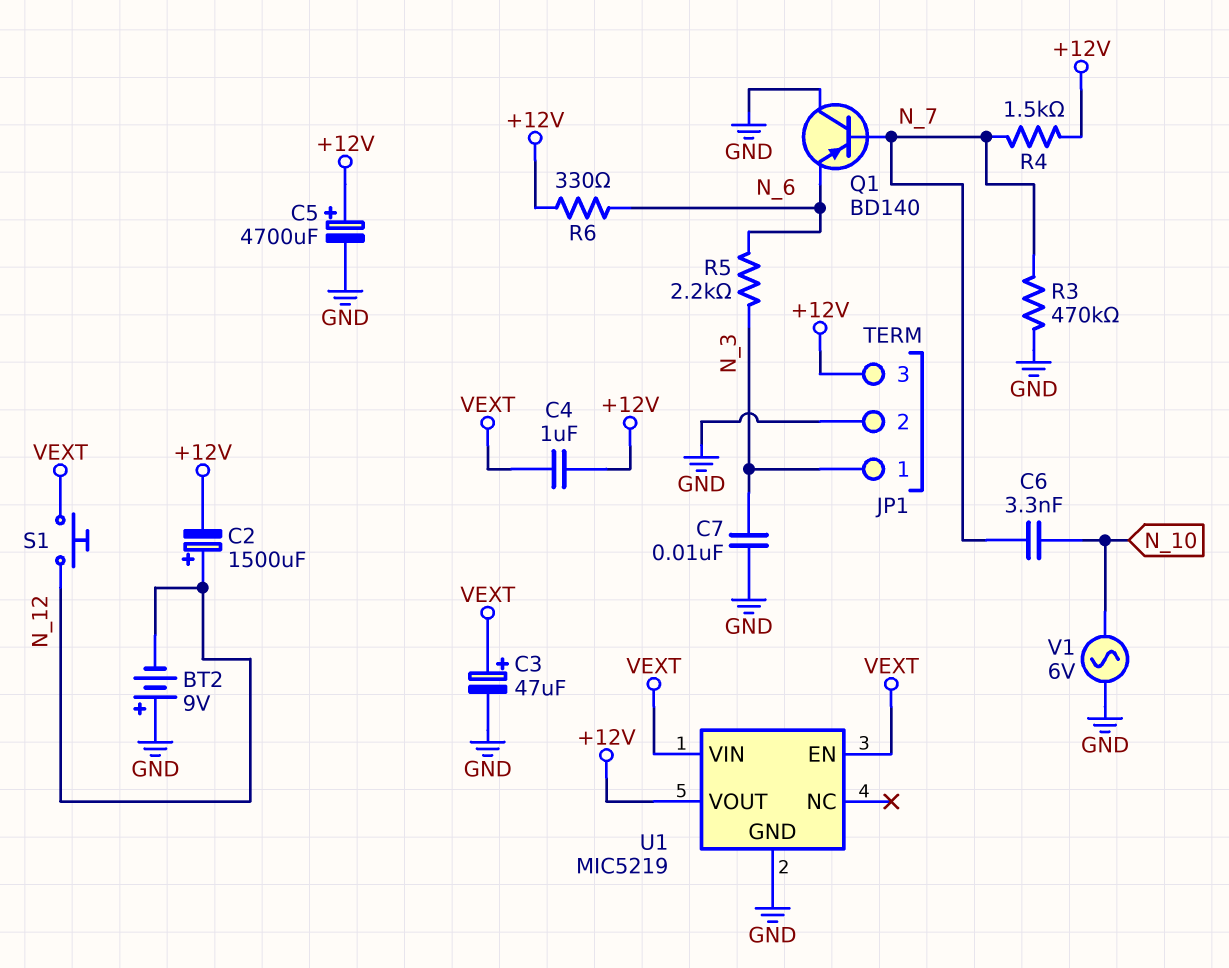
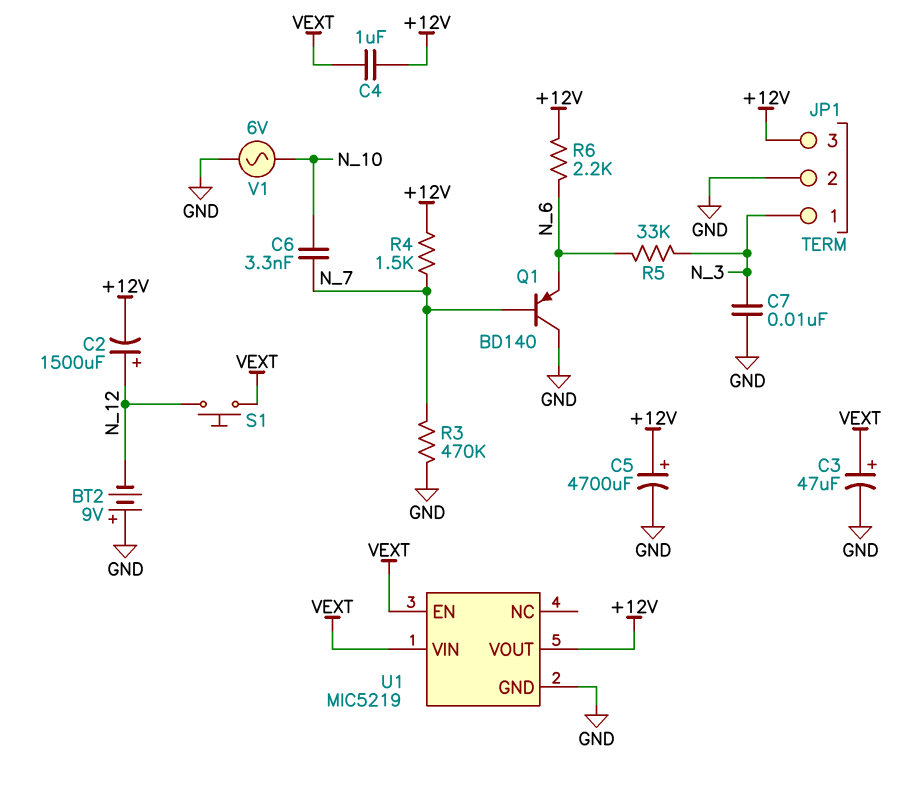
R5: 2.2k (N_3, N_6) -> 33k (N_3, N_6)
R6: 330 (+12V, N_6) -> 2.2k (+12V, N_6)

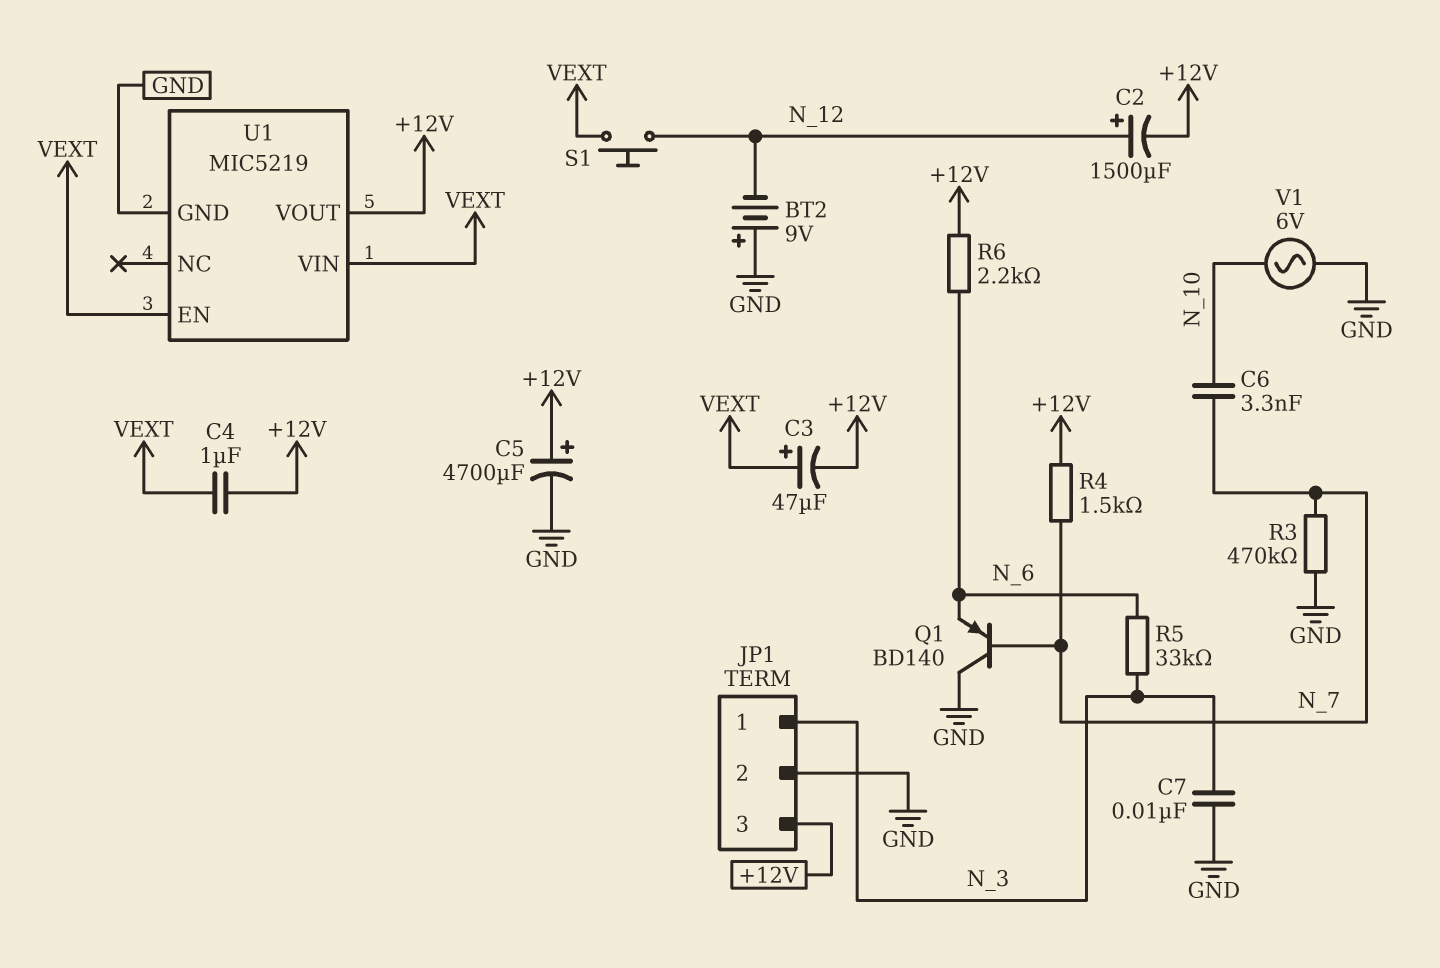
C3: 47uF (plus VEXT, minus GND) -> 47uF (plus VEXT, minus +12V)

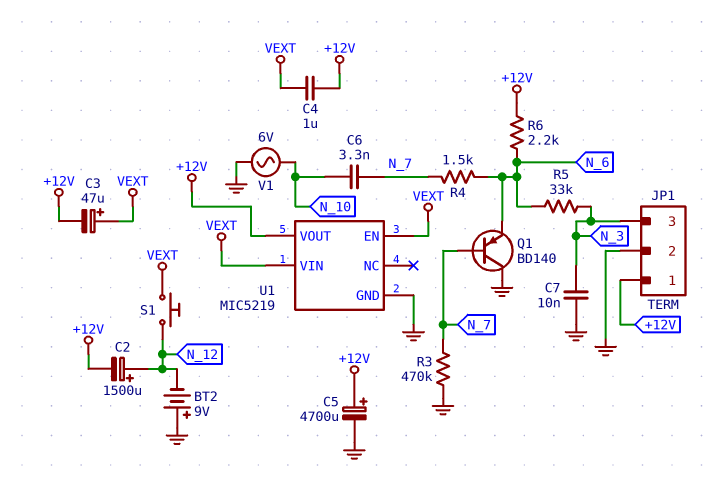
JP1 pin 1: N_3 -> +12V
JP1 pin 3: +12V -> N_3
R4: 1.5k (+12V, N_7) -> 1.5k (N_6, N_7)

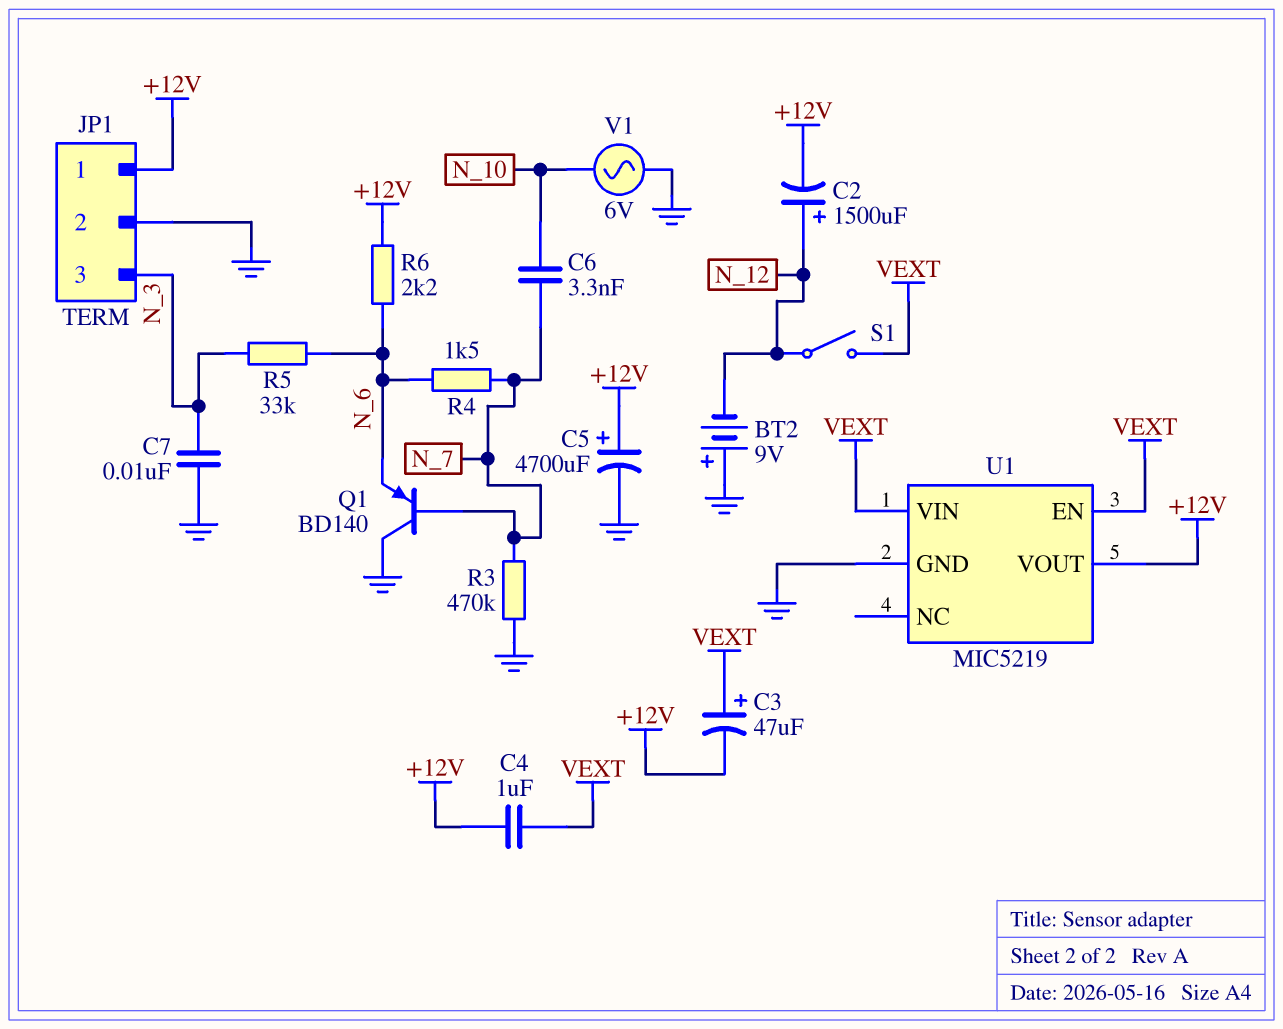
S1: button (N_12, VEXT) -> switch (N_12, VEXT)

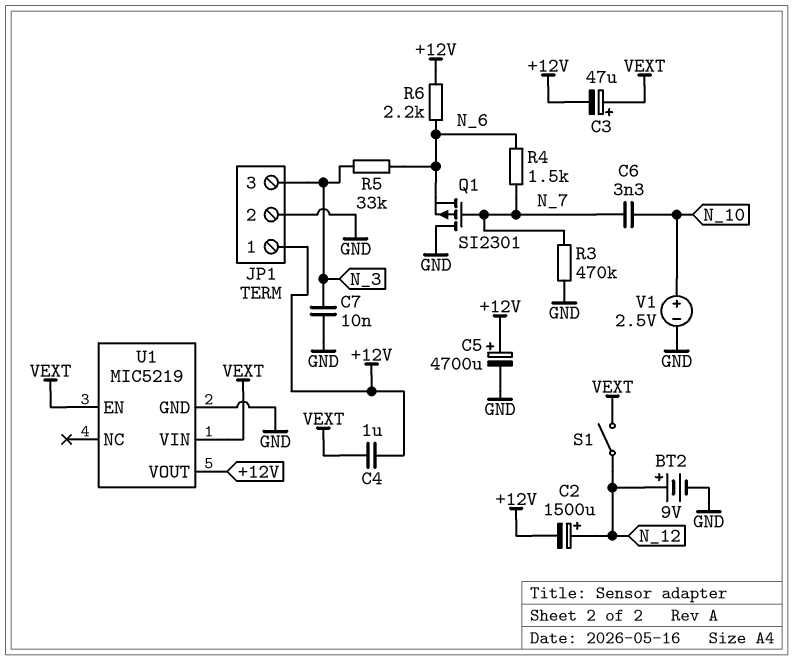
BT2: 9V (plus GND, minus N_12) -> 9V (plus N_12, minus GND)
Q1: PNP BD140 (B N_7, C GND, E N_6) -> PMOS SI2301 (G N_7, D GND, S N_6)
V1: AC 6V (GND, N_10) -> 2.5V (plus N_10, minus GND)

